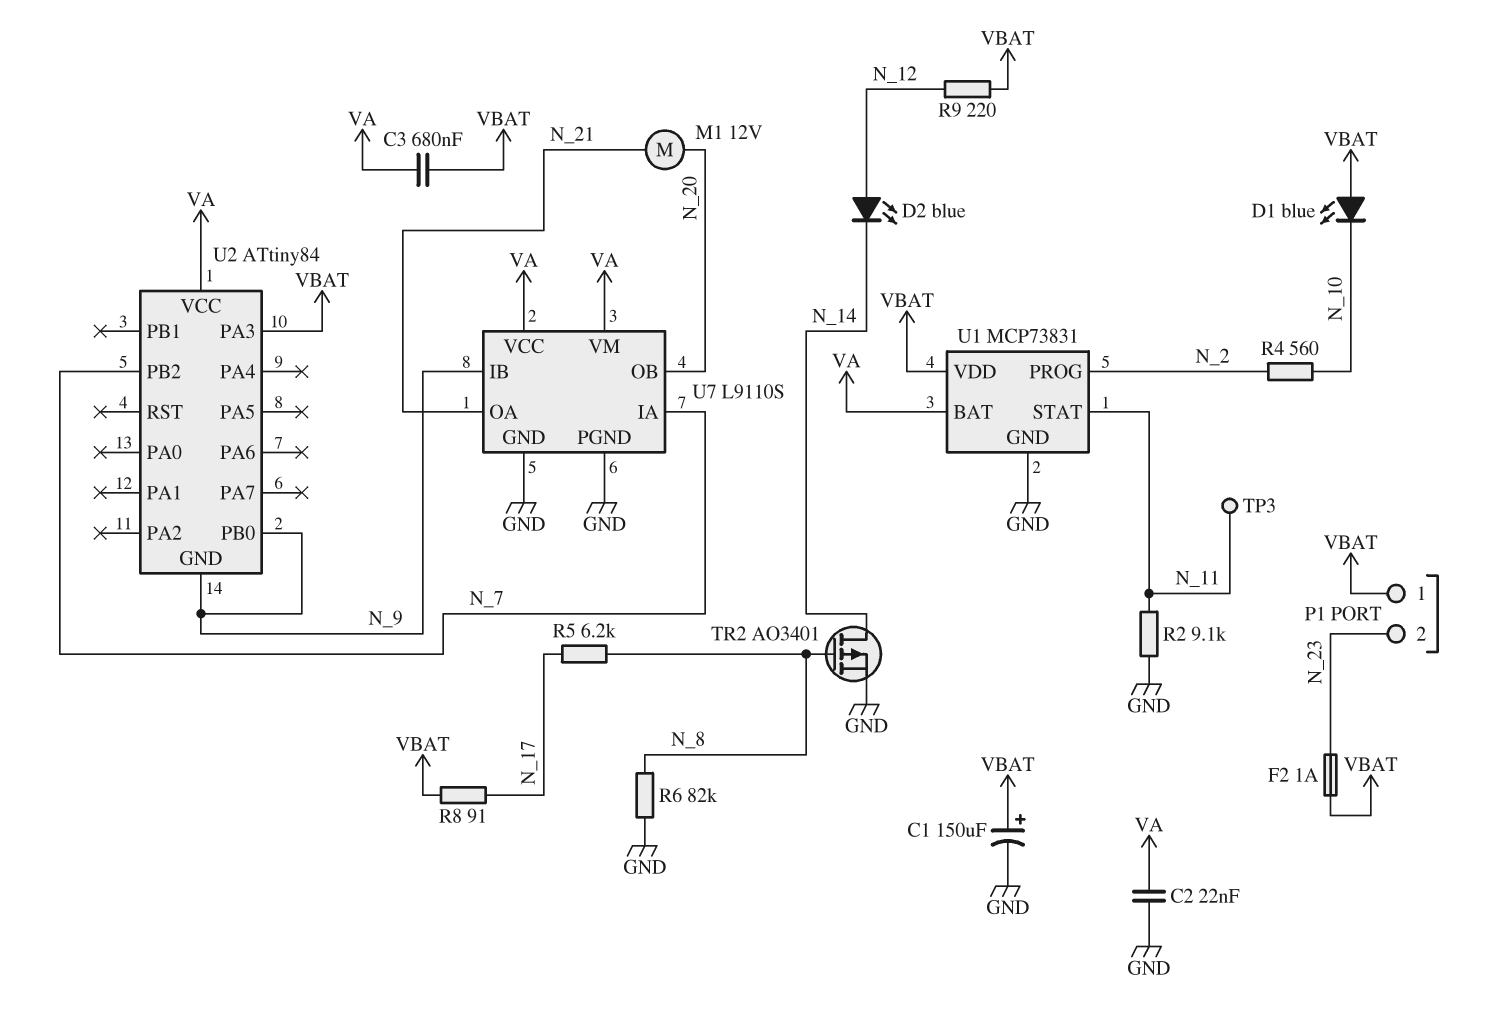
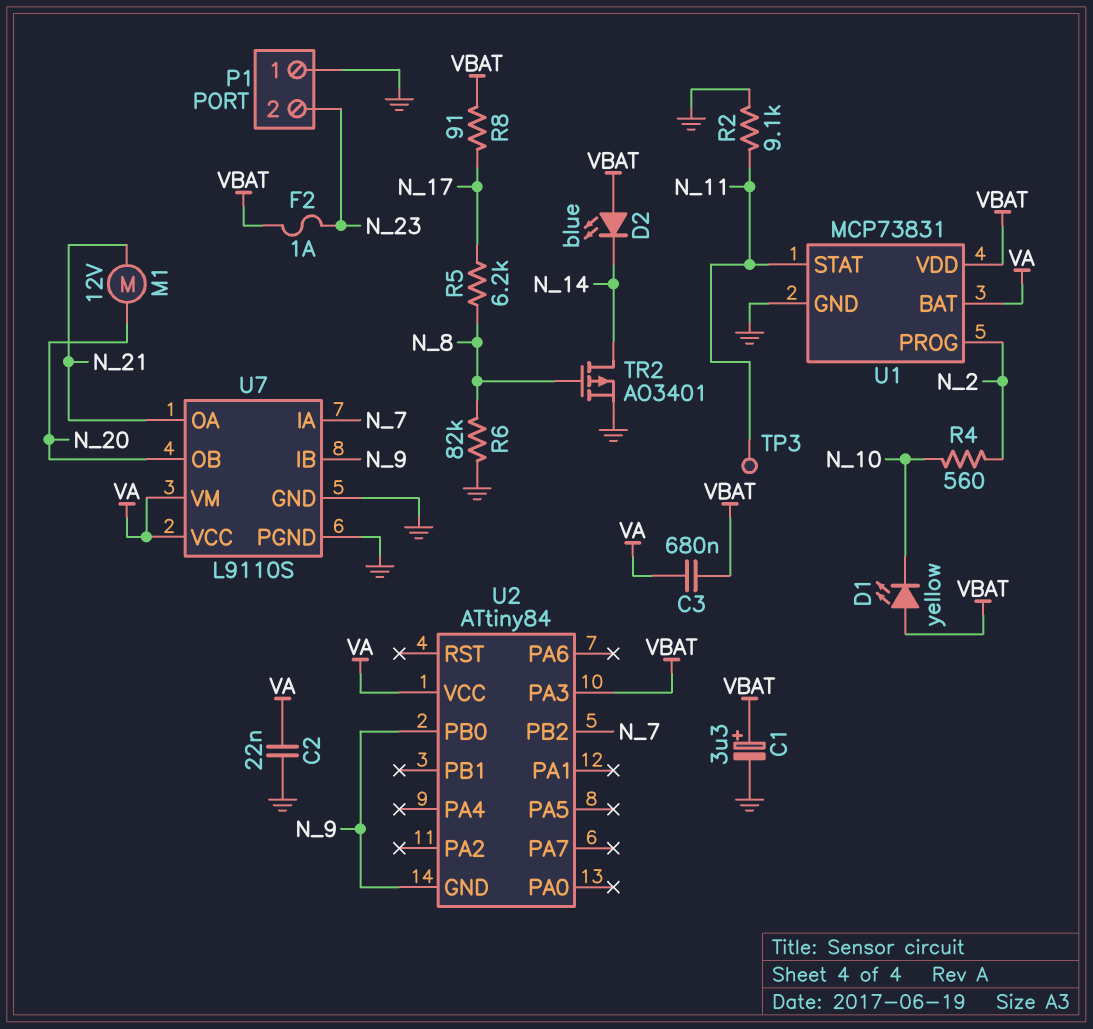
C1: 150uF (plus VBAT, minus GND) -> 3.3uF (plus VBAT, minus GND)
D1: LED blue (A VBAT, K N_10) -> LED yellow (A VBAT, K N_10)
D2: LED blue (A N_12, K N_14) -> LED blue (A VBAT, K N_14)
P1 pin 1: VBAT -> GND
R9: 220 (N_12, VBAT) -> none

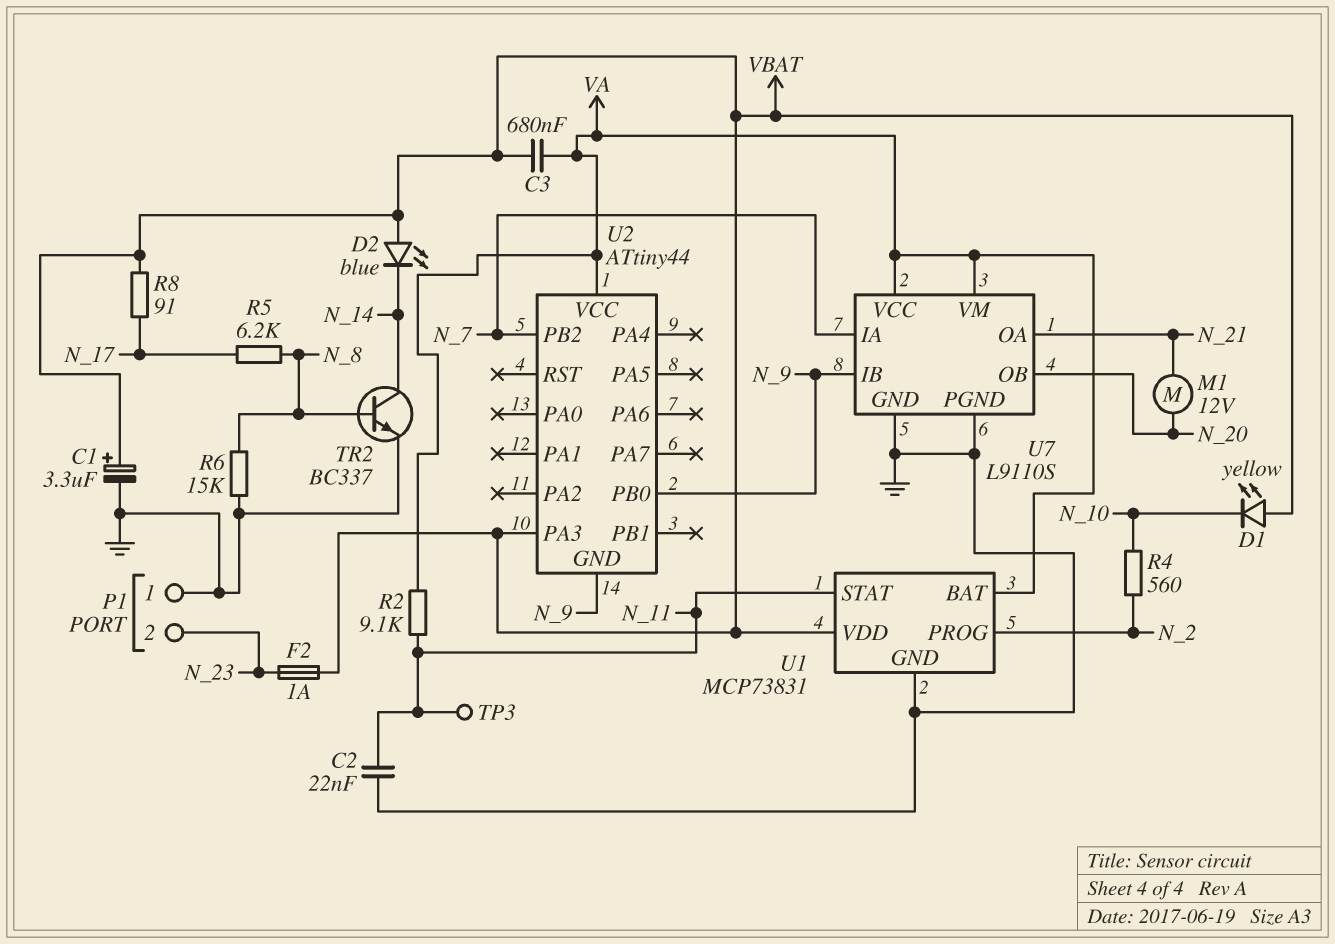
C2: 22nF (GND, VA) -> 22nF (GND, N_11)
R2: 9.1k (GND, N_11) -> 9.1k (N_11, VA)
R6: 82k (GND, N_8) -> 15k (GND, N_8)
TR2: PMOS AO3401 (G N_8, D N_14, S GND) -> NPN BC337 (B N_8, C N_14, E GND)
U2: ATtiny84 -> ATtiny44

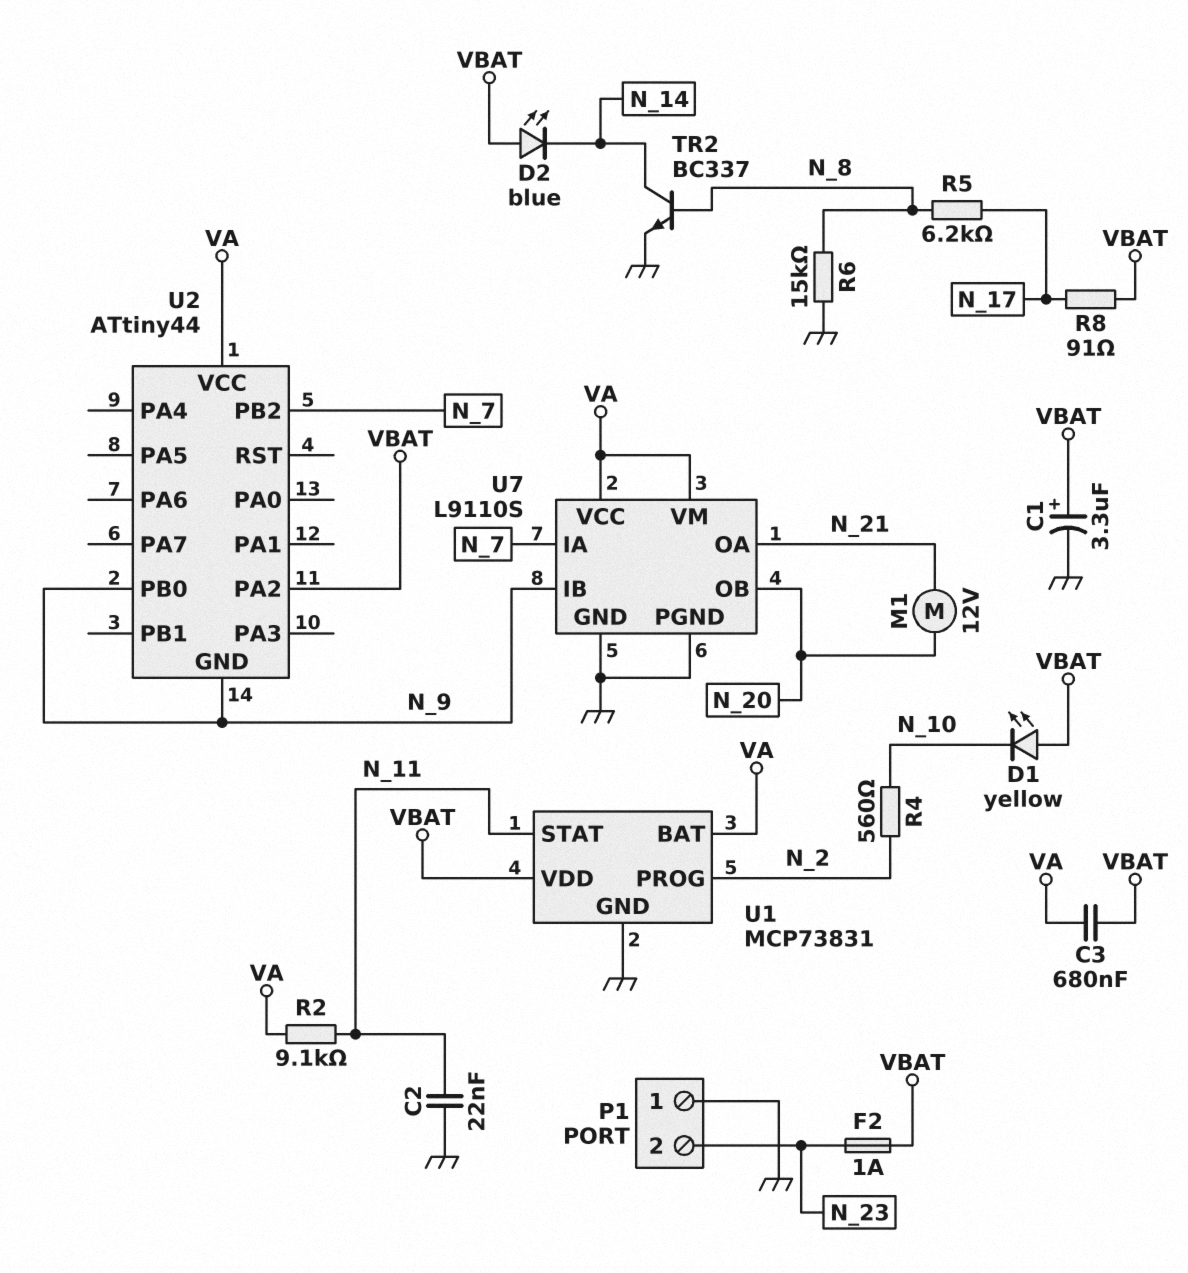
TP3: test point (N_11) -> none
U2 pin PA2: none -> VBAT
U2 pin PA3: VBAT -> none

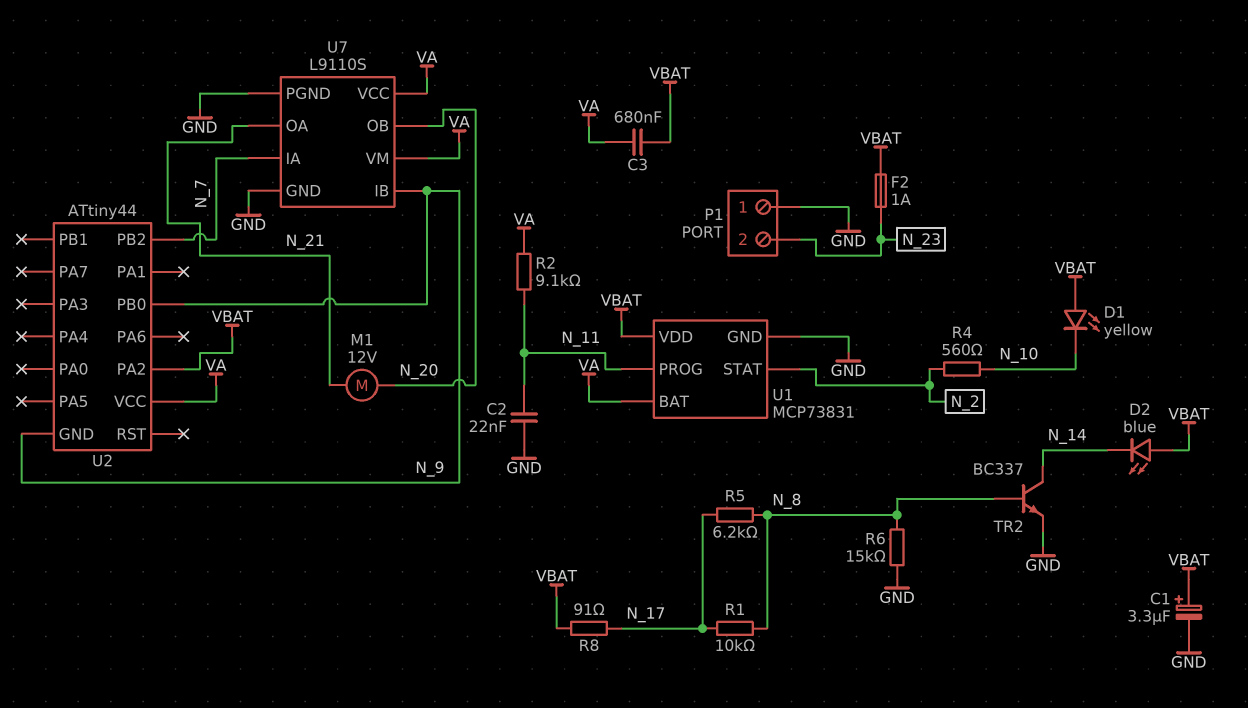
R1: none -> 10k (N_8, N_17)
U1 pin PROG: N_2 -> N_11
U1 pin STAT: N_11 -> N_2

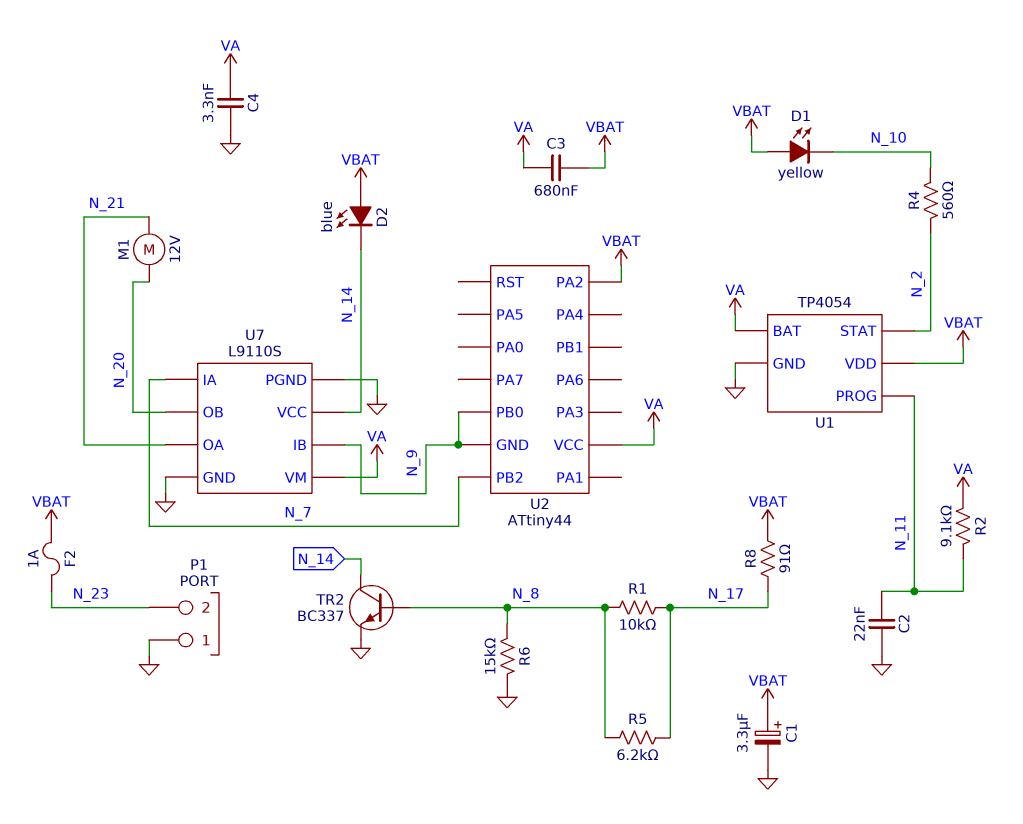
C4: none -> 3.3nF (GND, VA)
U1: MCP73831 -> TP4054
U7 pin VCC: VA -> N_14

